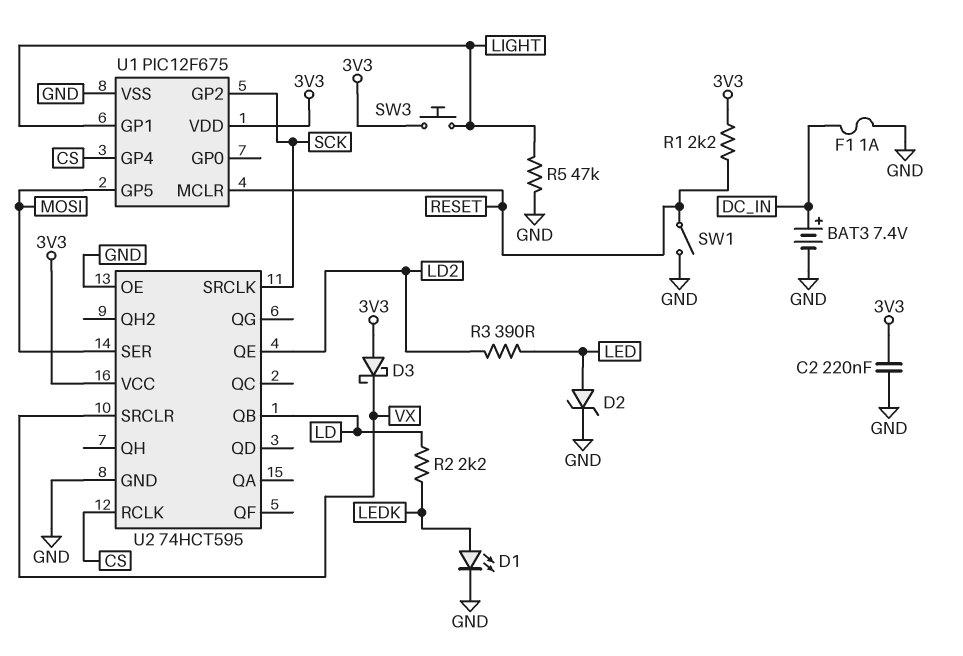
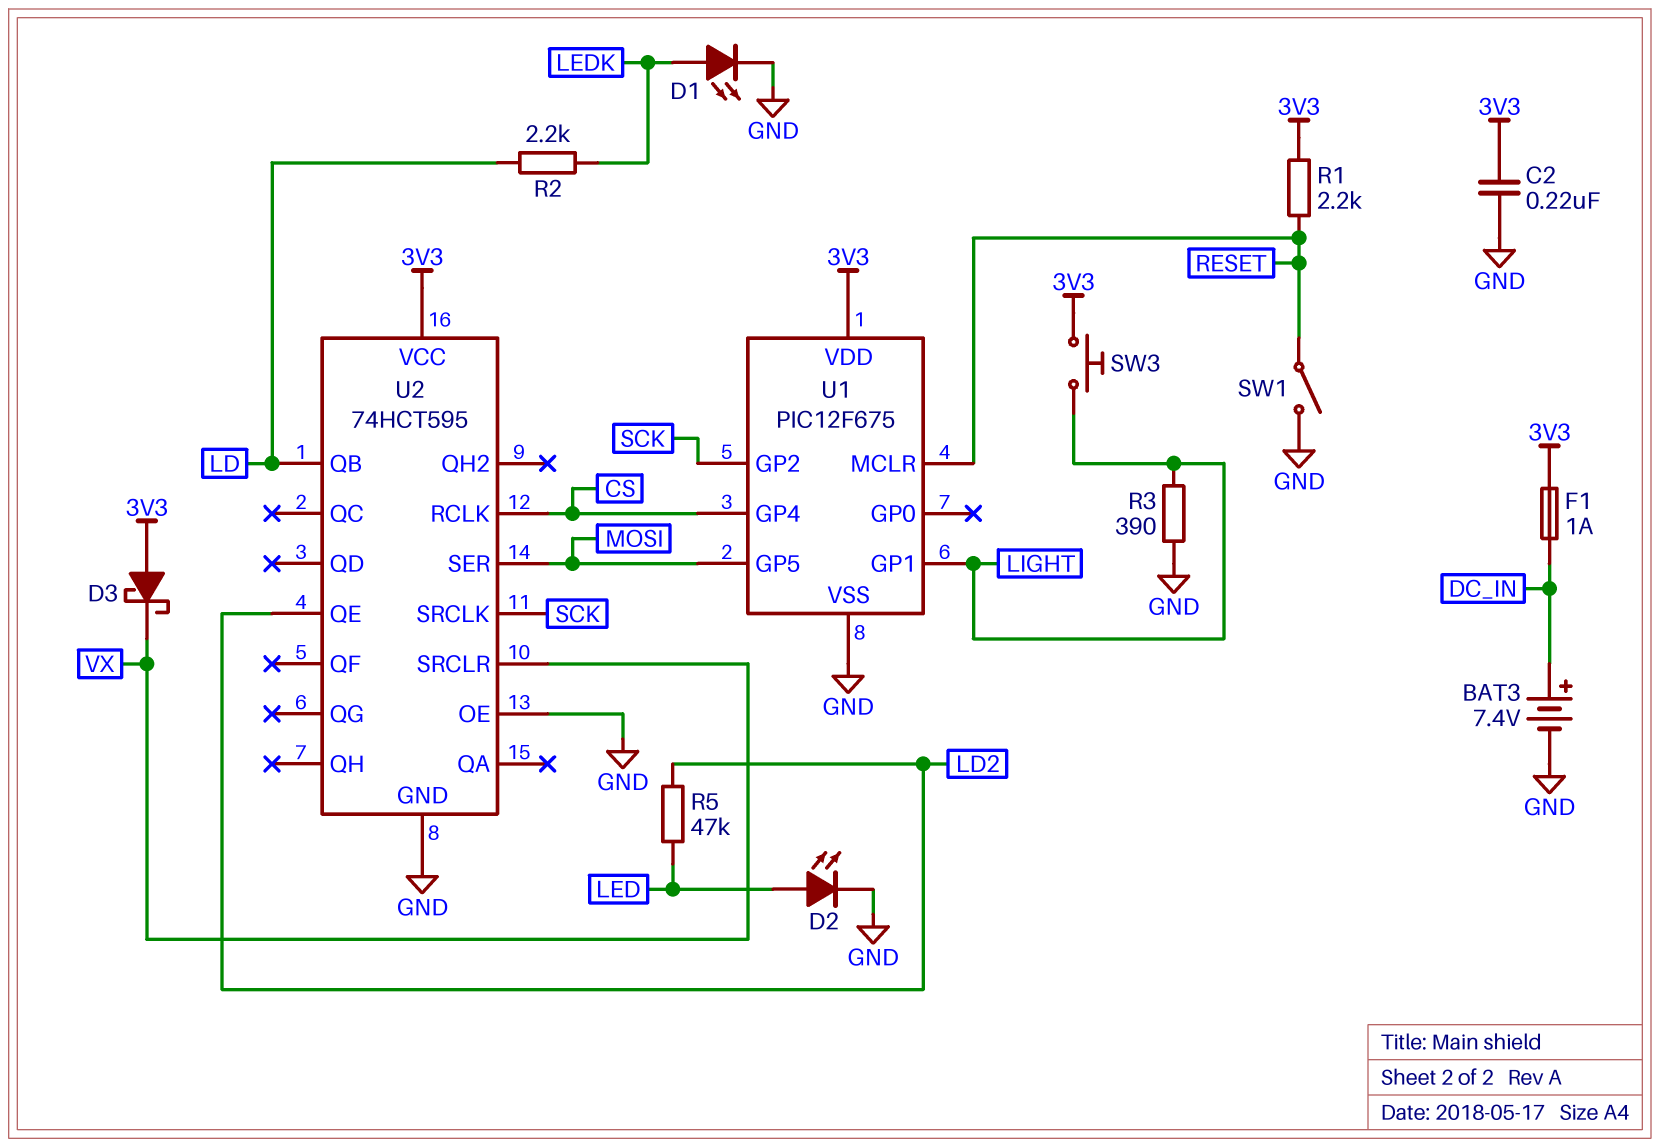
D2: zener (A LED, K GND) -> LED (A LED, K GND)
F1: 1A (DC_IN, GND) -> 1A (3V3, DC_IN)
R3: 390 (LD2, LED) -> 390 (GND, LIGHT)
R5: 47k (GND, LIGHT) -> 47k (LD2, LED)

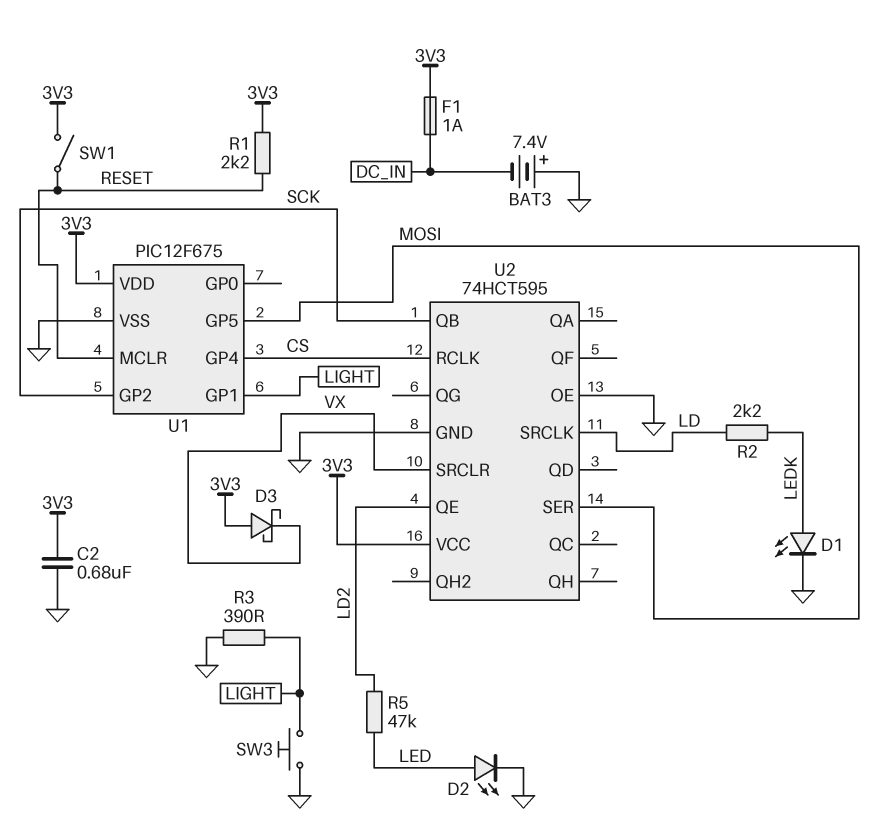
BAT3: 7.4V (plus DC_IN, minus GND) -> 7.4V (plus GND, minus DC_IN)
C2: 220nF (3V3, GND) -> 680nF (3V3, GND)
SW1: switch (GND, RESET) -> switch (3V3, RESET)
SW3: button (3V3, LIGHT) -> button (GND, LIGHT)
U2 pin QB: LD -> SCK
U2 pin SRCLK: SCK -> LD

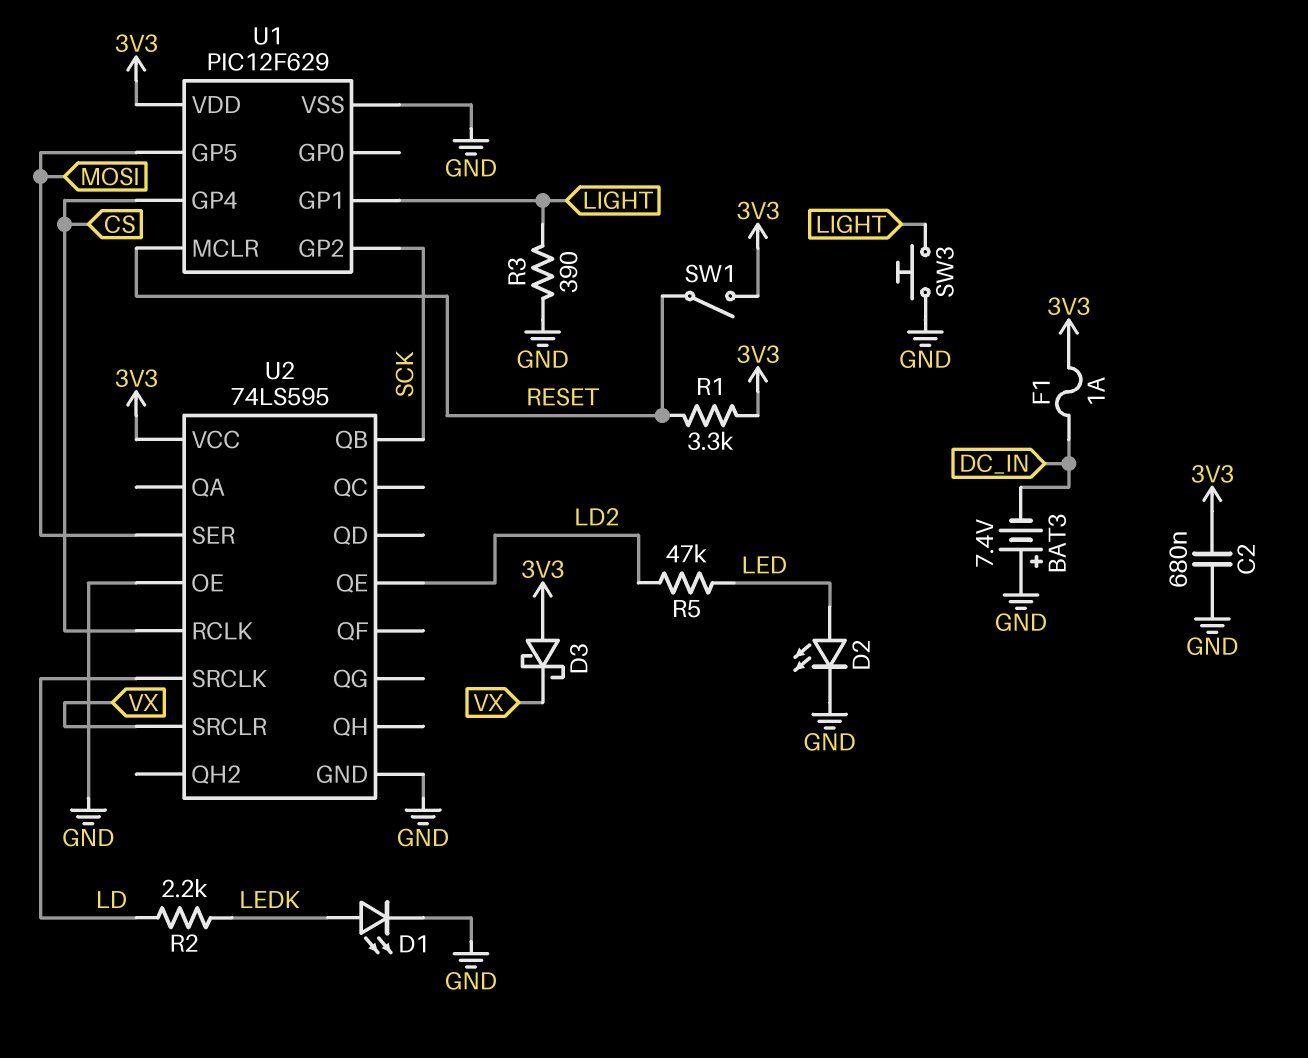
R1: 2.2k (3V3, RESET) -> 3.3k (3V3, RESET)
U1: PIC12F675 -> PIC12F629
U2: 74HCT595 -> 74LS595

